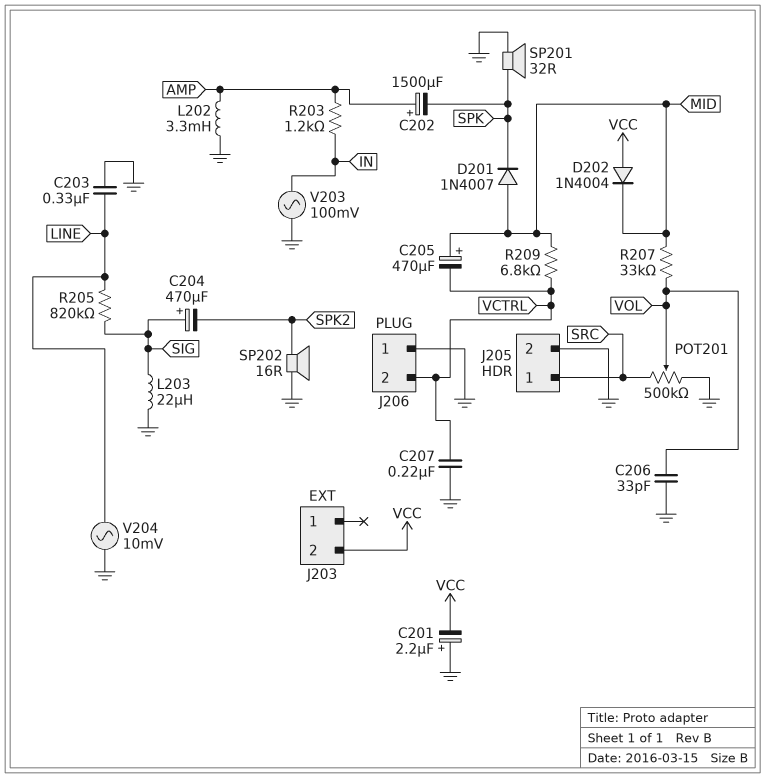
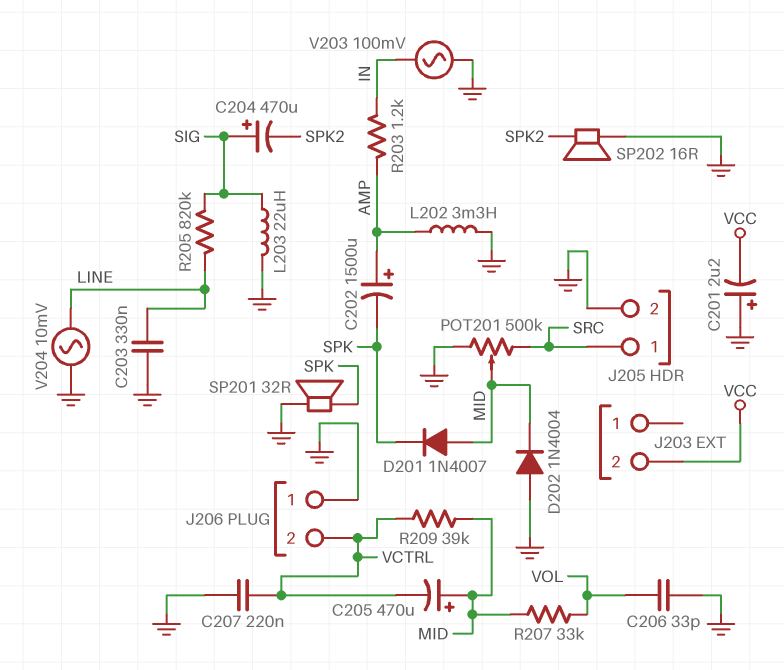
D202: diode 1N4004 (A VCC, K MID) -> diode 1N4004 (A GND, K MID)
POT201: 500k (GND, SRC, wiper VOL) -> 500k (GND, SRC, wiper MID)
R209: 6.8k (MID, VCTRL) -> 39k (MID, VCTRL)

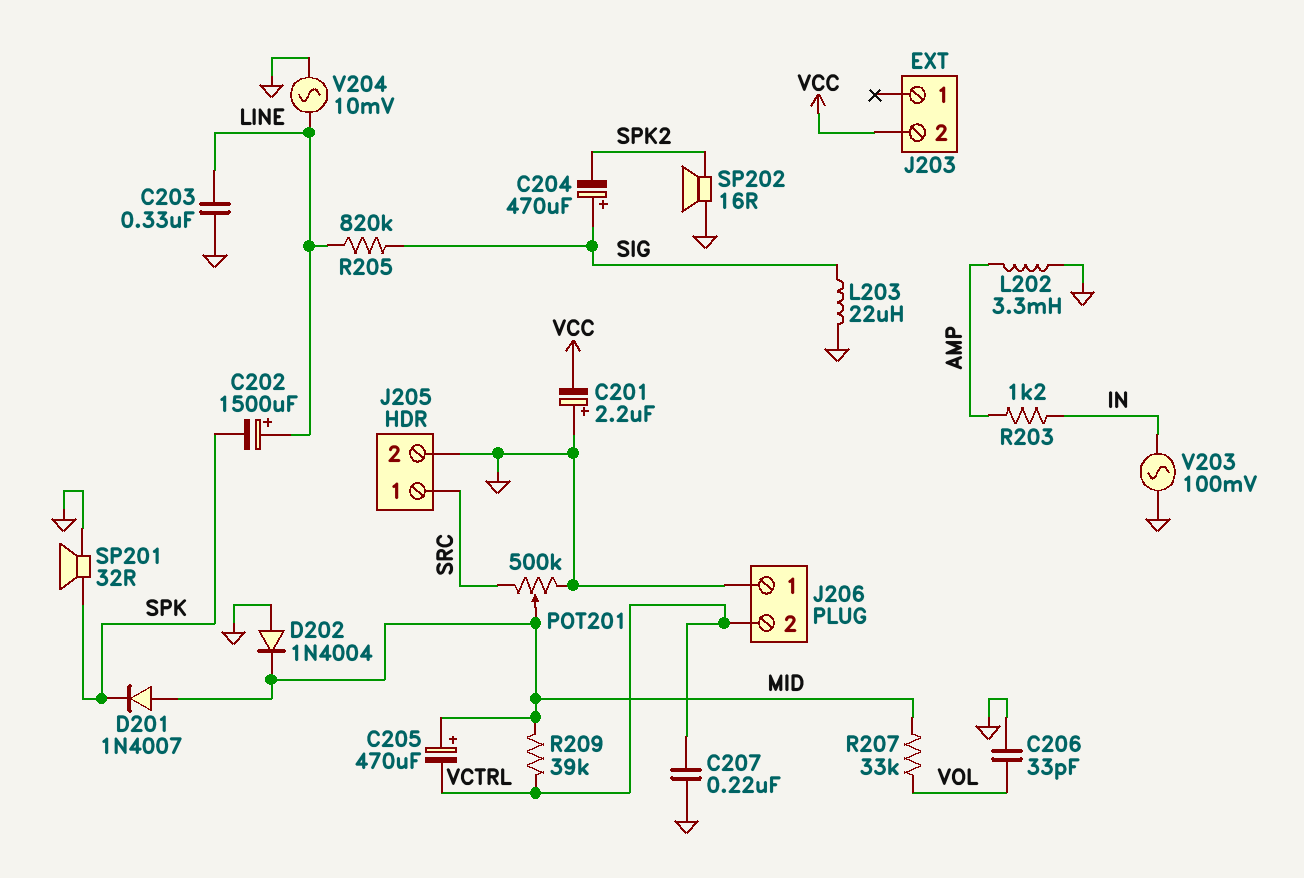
C202: 1500uF (plus AMP, minus SPK) -> 1500uF (plus LINE, minus SPK)

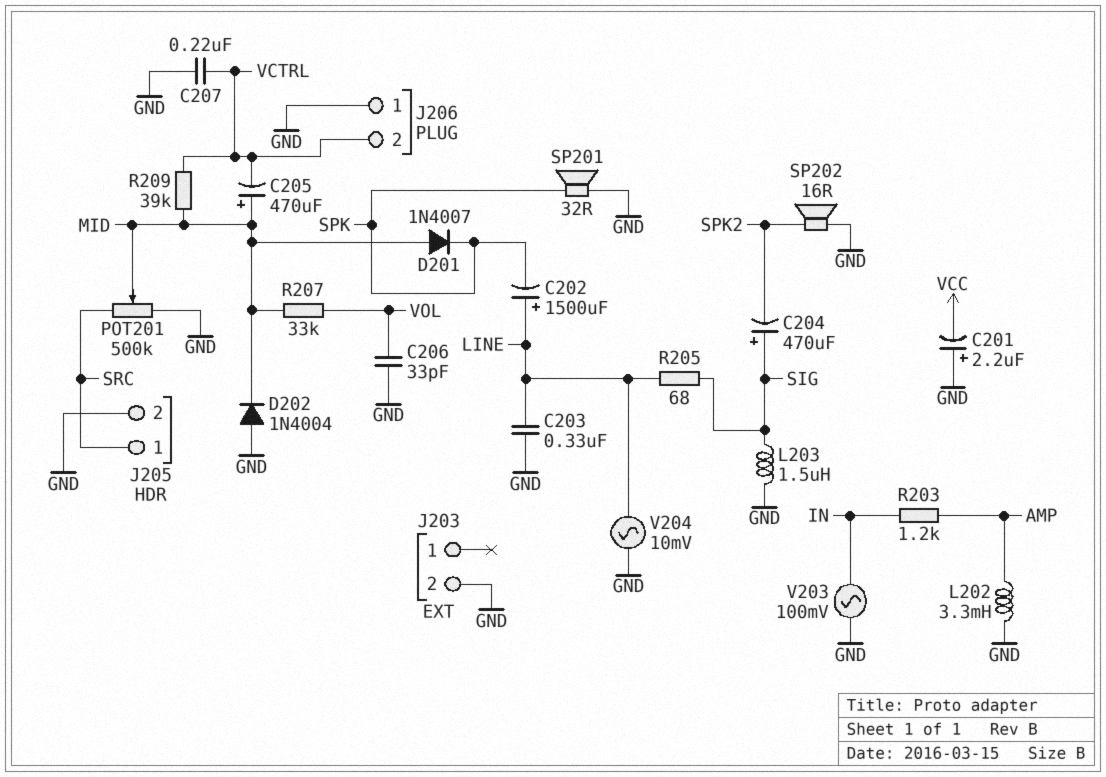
J203 pin 2: VCC -> GND
L203: 22uH (GND, SIG) -> 1.5uH (GND, SIG)
R205: 820k (LINE, SIG) -> 68 (LINE, SIG)

